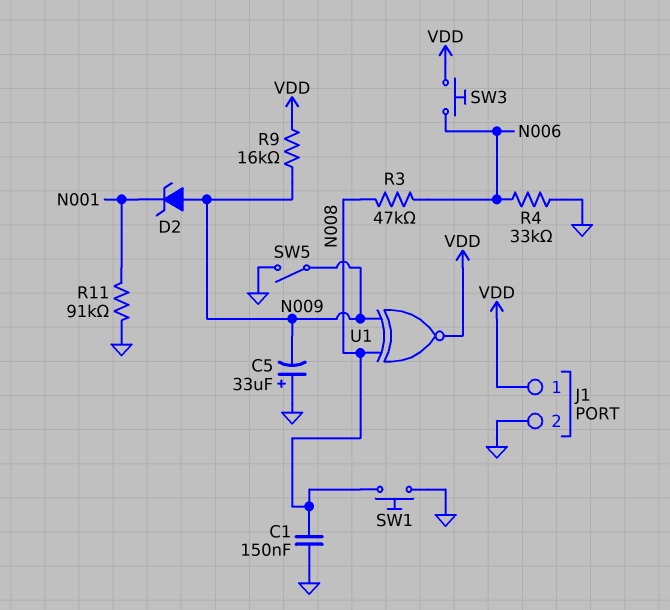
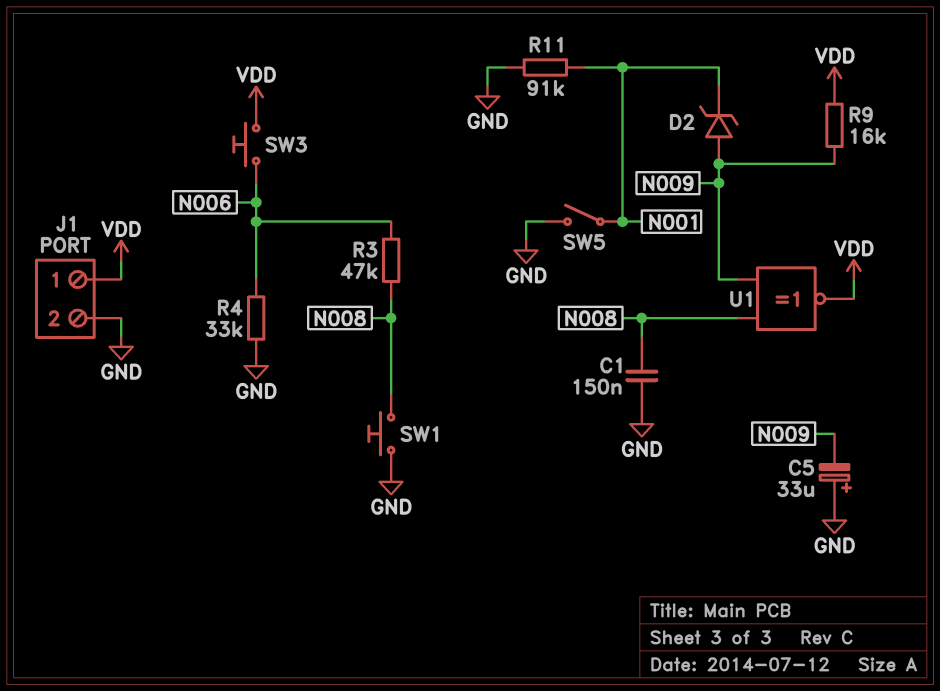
SW5: switch (GND, N009) -> switch (GND, N001)

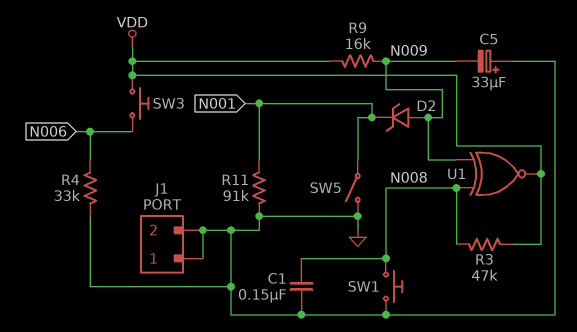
J1 pin 1: VDD -> GND
R3: 47k (N006, N008) -> 47k (N008, VDD)

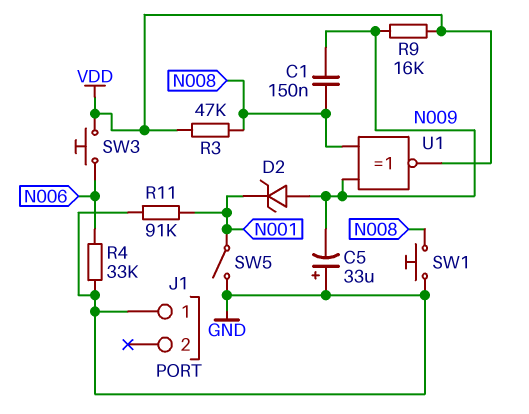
C1: 150nF (GND, N008) -> 150nF (N008, N009)
J1 pin 2: GND -> none

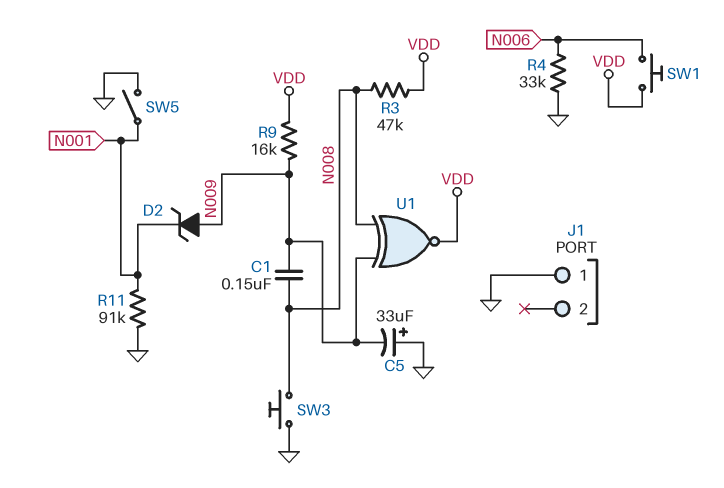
SW1: button (GND, N008) -> button (N006, VDD)
SW3: button (N006, VDD) -> button (GND, N008)

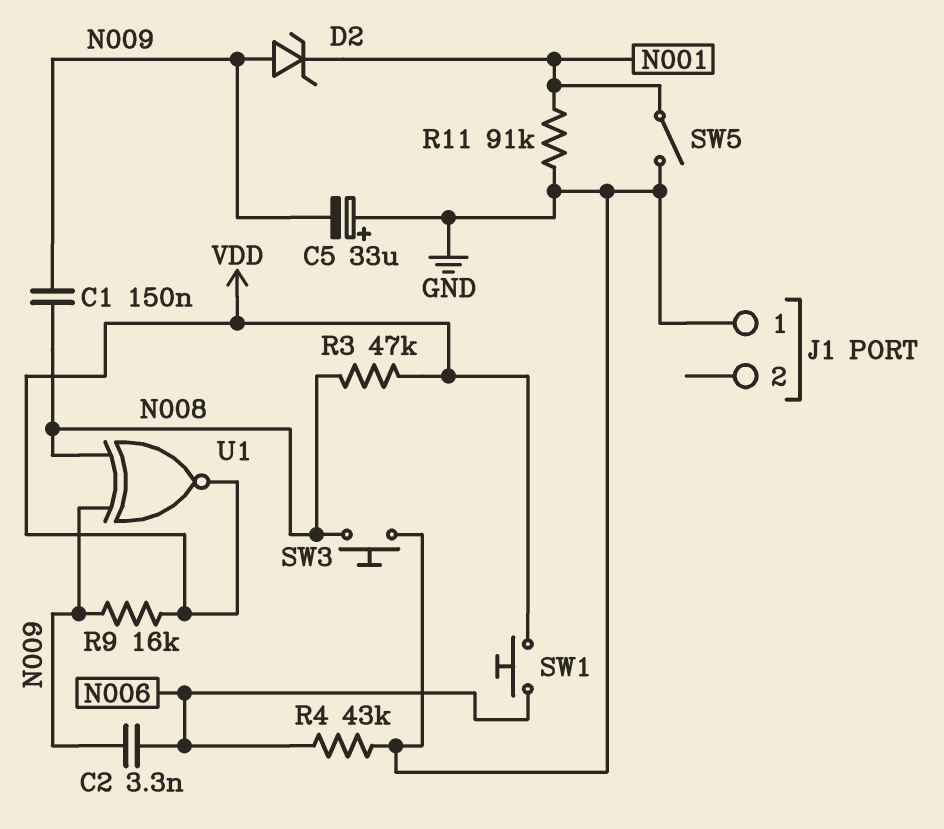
C2: none -> 3.3nF (N006, N009)
R4: 33k (GND, N006) -> 43k (GND, N006)

